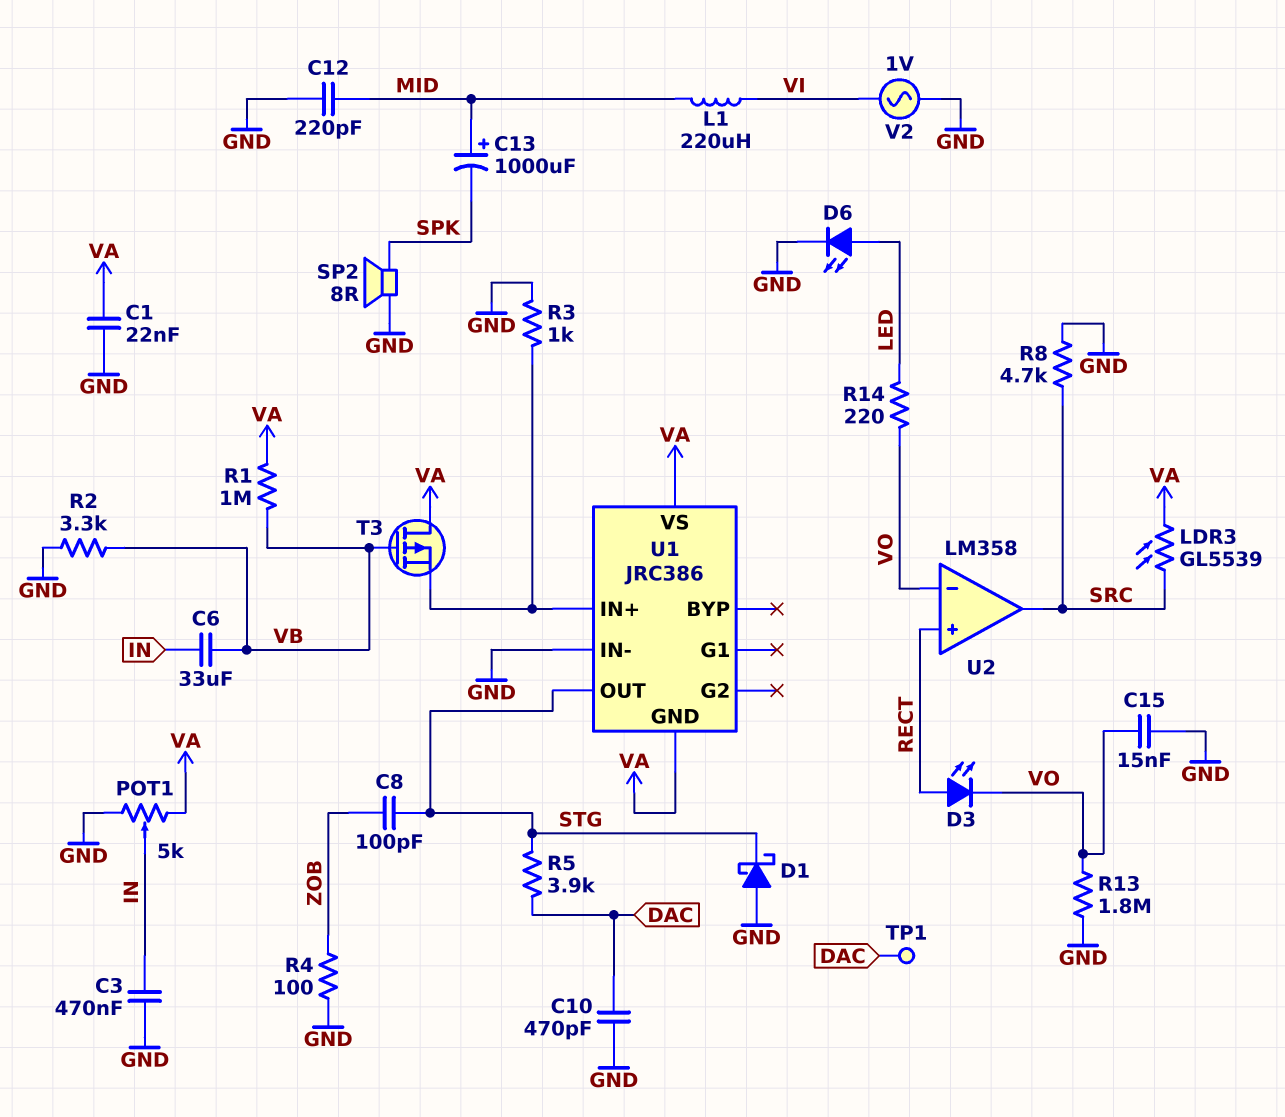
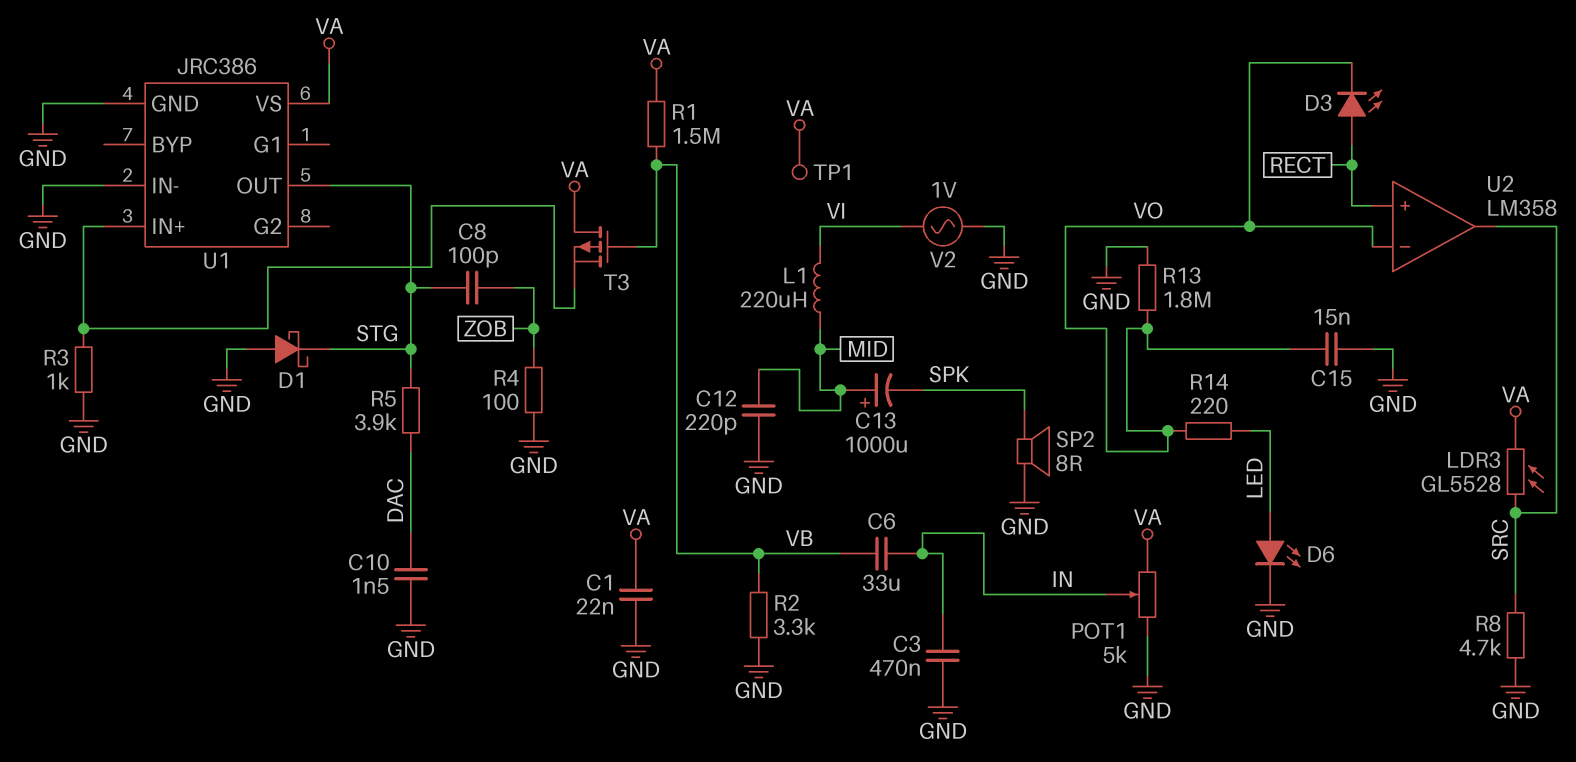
C10: 470pF (DAC, GND) -> 1.5nF (DAC, GND)
LDR3: GL5539 (SRC, VA) -> GL5528 (SRC, VA)
R1: 1M (VA, VB) -> 1.5M (VA, VB)
TP1: test point (DAC) -> test point (VA)
U1 pin GND: VA -> GND

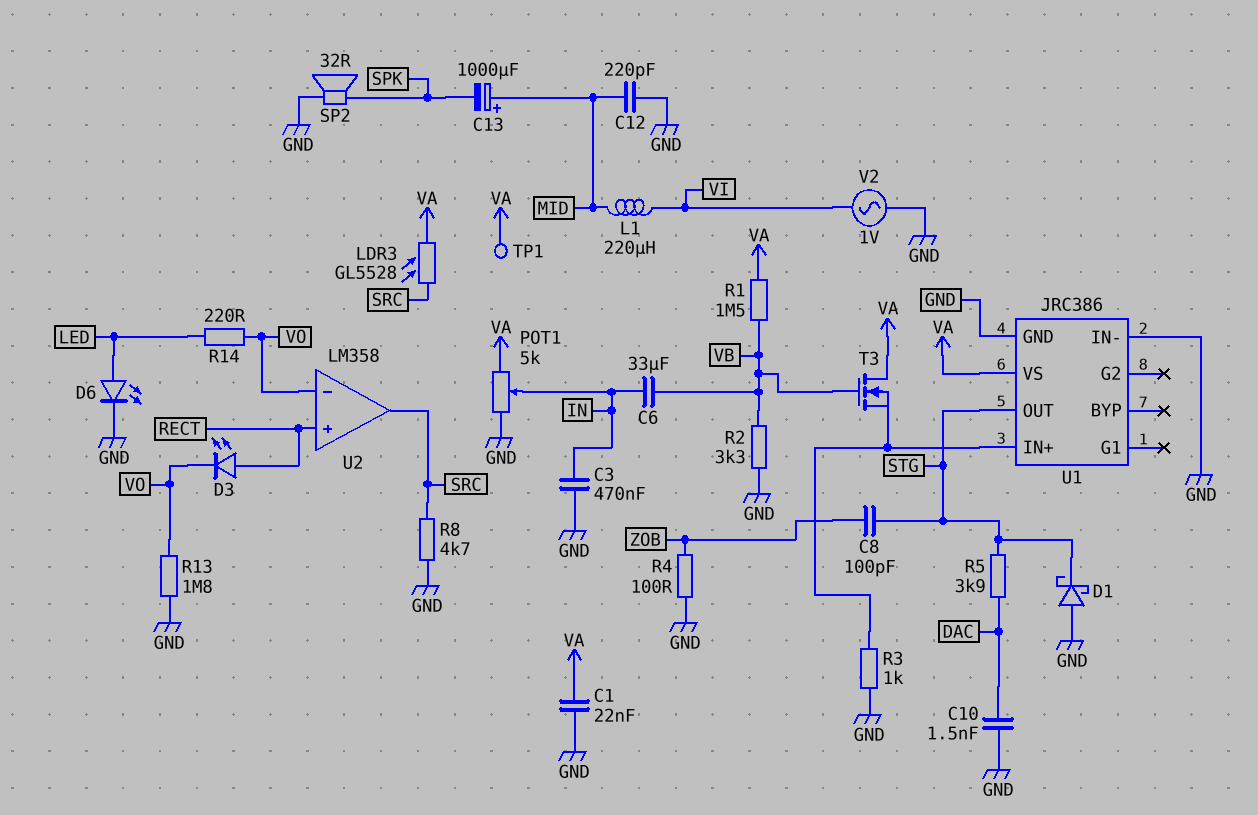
C15: 15nF (GND, VO) -> none
SP2: speaker 8R (GND, SPK) -> speaker 32R (GND, SPK)
T3: PMOS (G VB, D VA, S U1/IN+) -> NMOS (G VB, D VA, S U1/IN+)

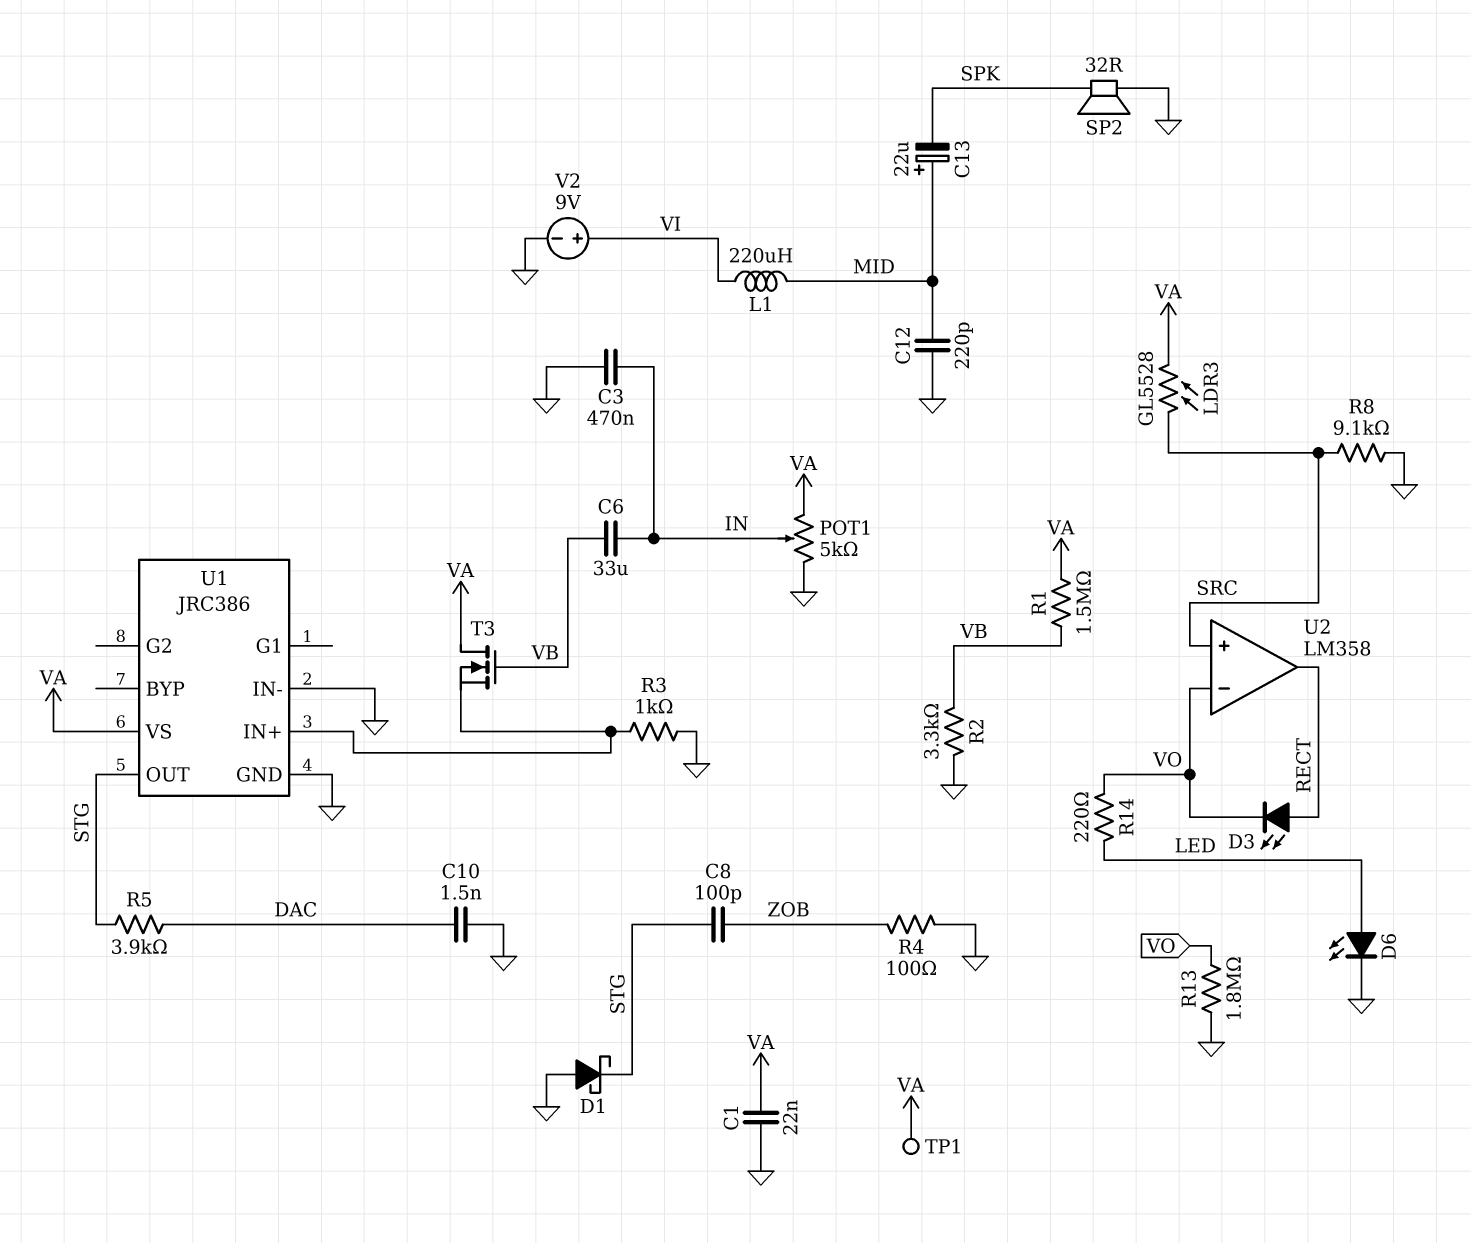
C13: 1000uF (plus MID, minus SPK) -> 22uF (plus MID, minus SPK)
R8: 4.7k (GND, SRC) -> 9.1k (GND, SRC)
U2 pin in+: RECT -> SRC
U2 pin out: SRC -> RECT
V2: AC 1V (GND, VI) -> 9V (plus VI, minus GND)

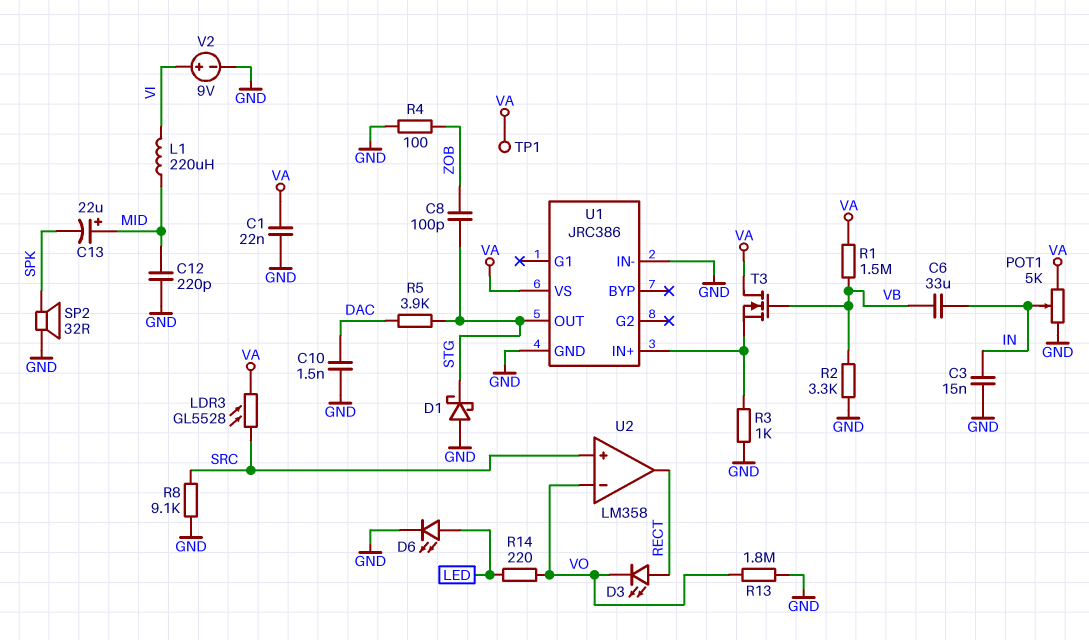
C3: 470nF (GND, IN) -> 15nF (GND, IN)

